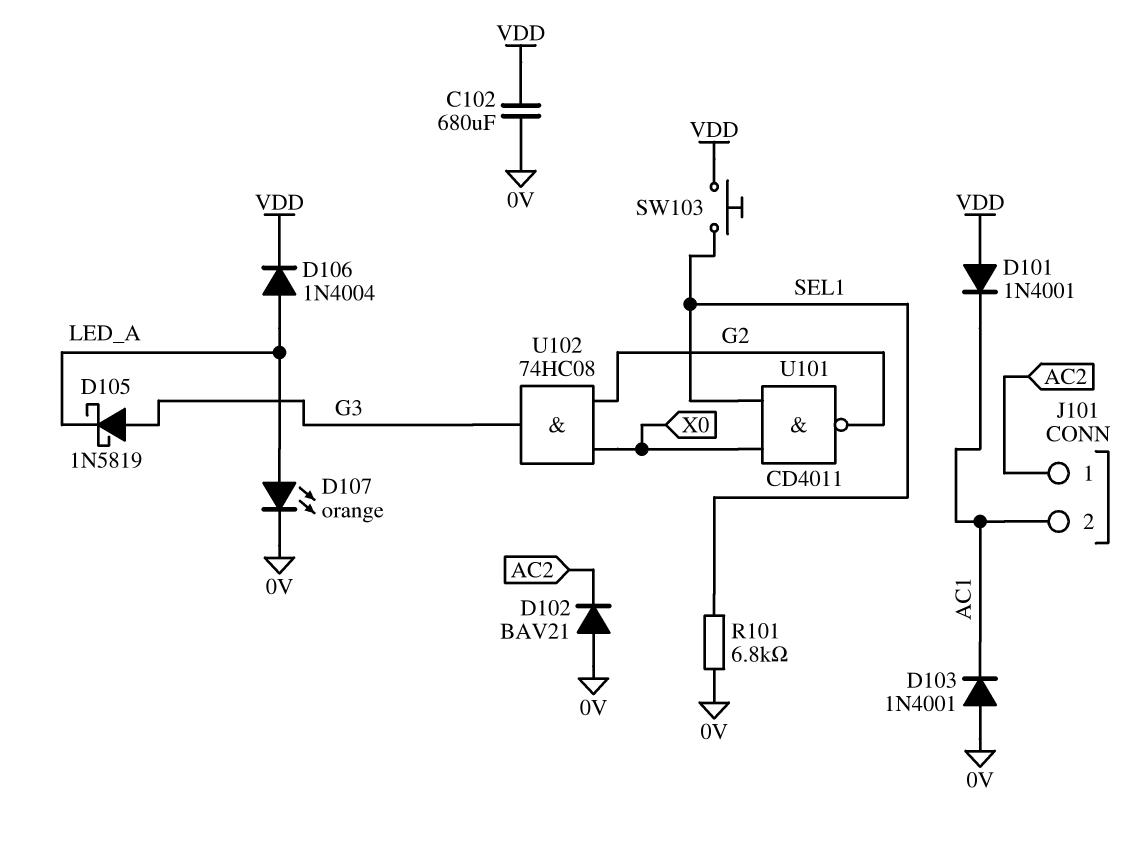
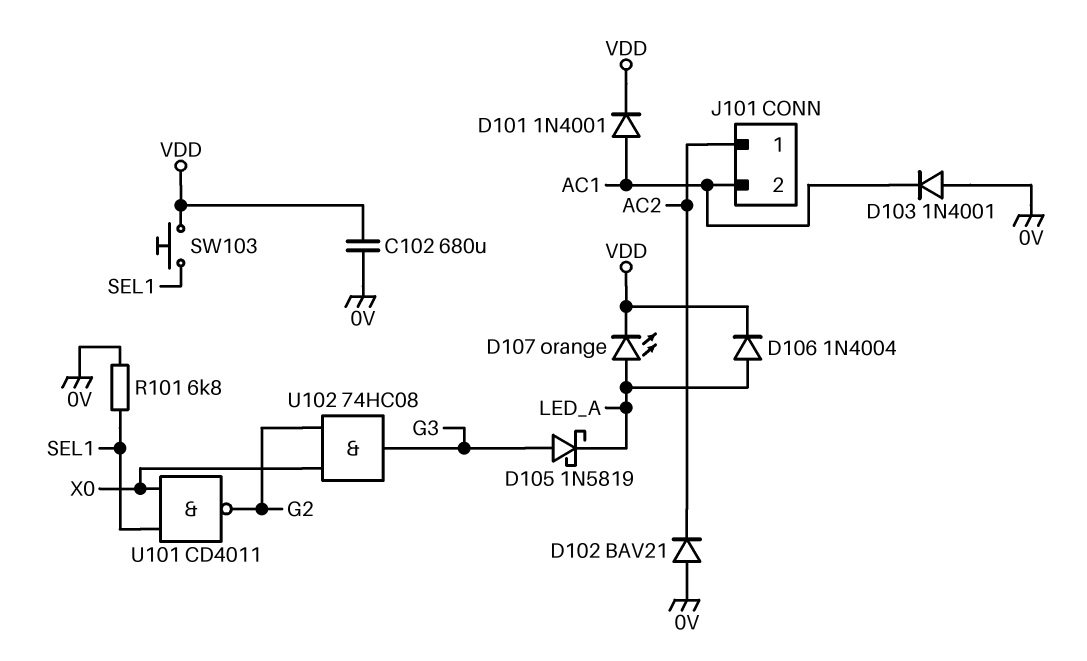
D101: diode 1N4001 (A VDD, K AC1) -> diode 1N4001 (A AC1, K VDD)
D107: LED orange (A LED_A, K 0V) -> LED orange (A LED_A, K VDD)

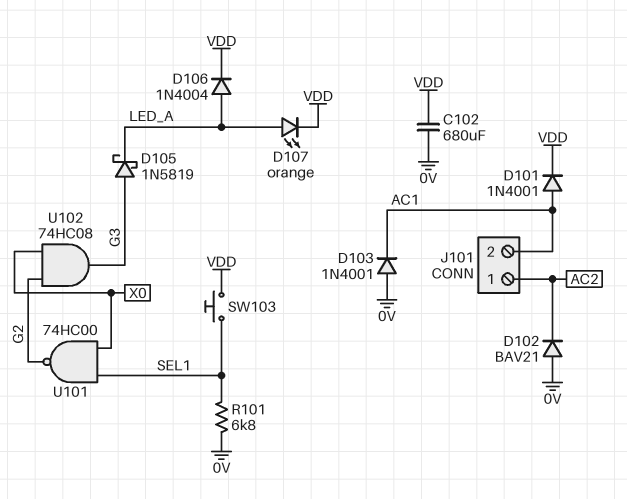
U101: NAND CD4011 (in SEL1, in X0, out G2) -> NAND 74HC00 (in SEL1, in X0, out G2)

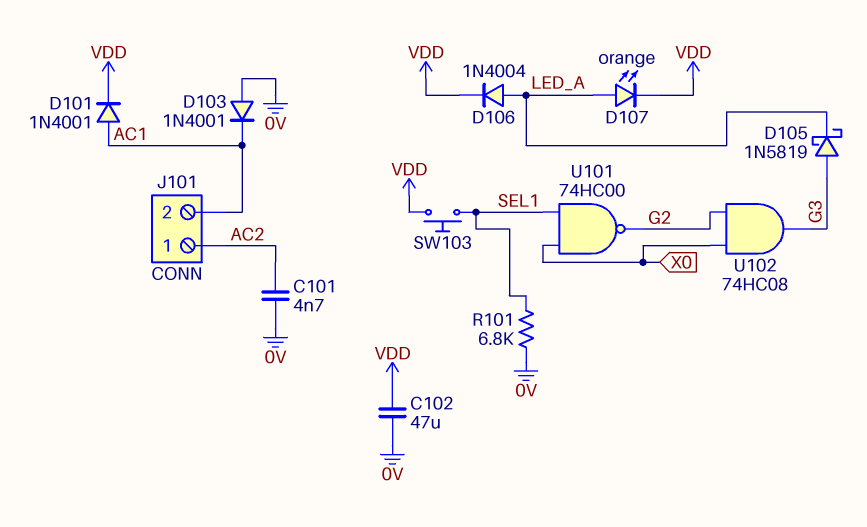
C101: none -> 4.7nF (0V, AC2)
C102: 680uF (0V, VDD) -> 47uF (0V, VDD)
D102: diode BAV21 (A 0V, K AC2) -> none

